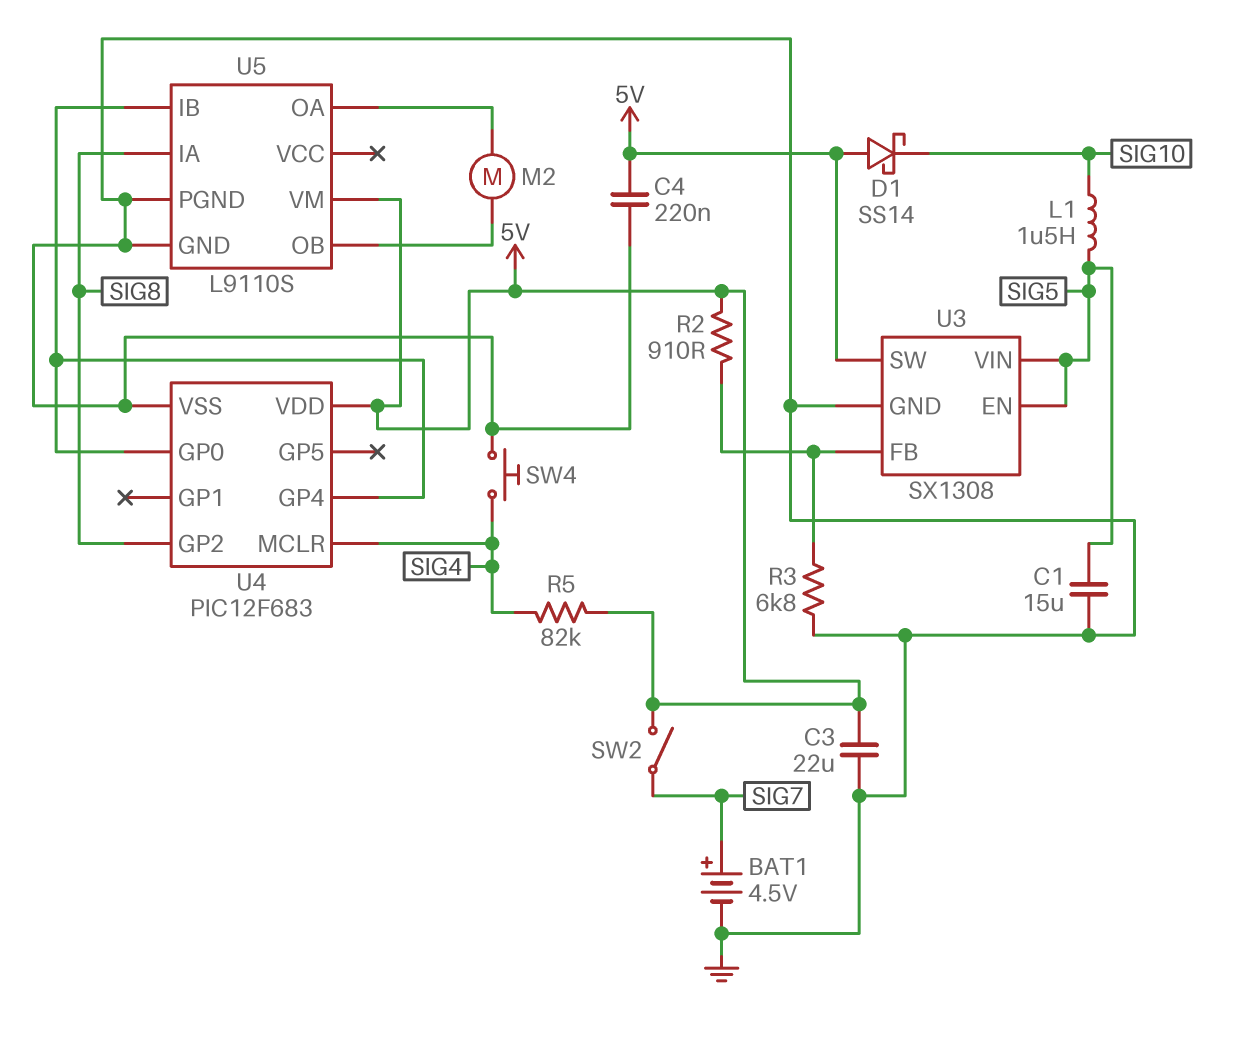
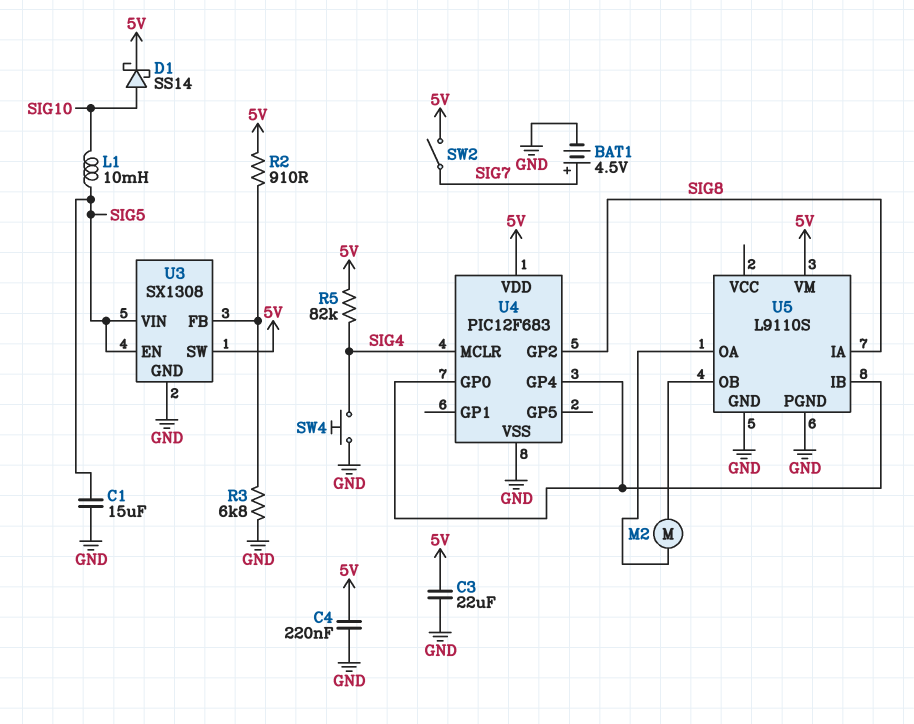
D1: schottky SS14 (A 5V, K SIG10) -> schottky SS14 (A SIG10, K 5V)
L1: 1.5uH (SIG5, SIG10) -> 10mH (SIG5, SIG10)

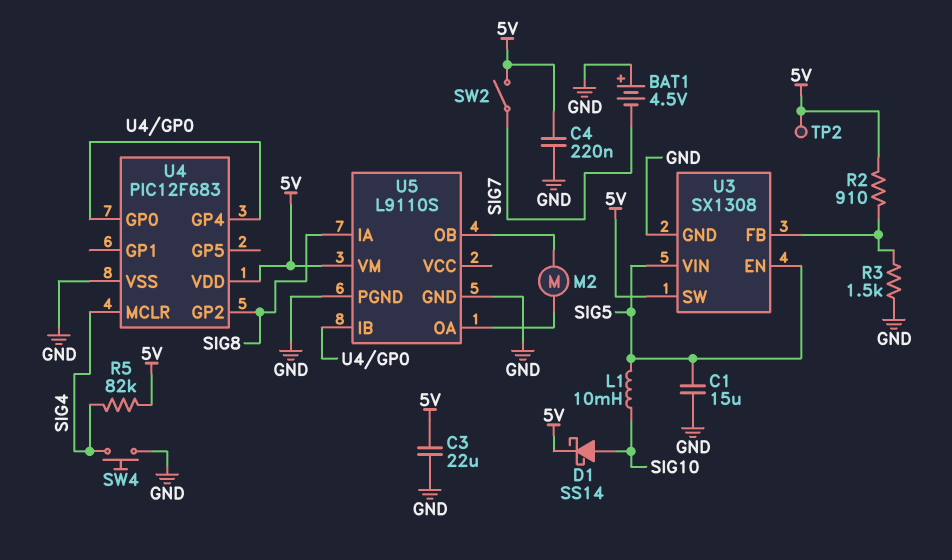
BAT1: 4.5V (plus SIG7, minus GND) -> 4.5V (plus GND, minus SIG7)
R3: 6.8k (GND, U3/FB) -> 1.5k (GND, U3/FB)
TP2: none -> test point (5V)

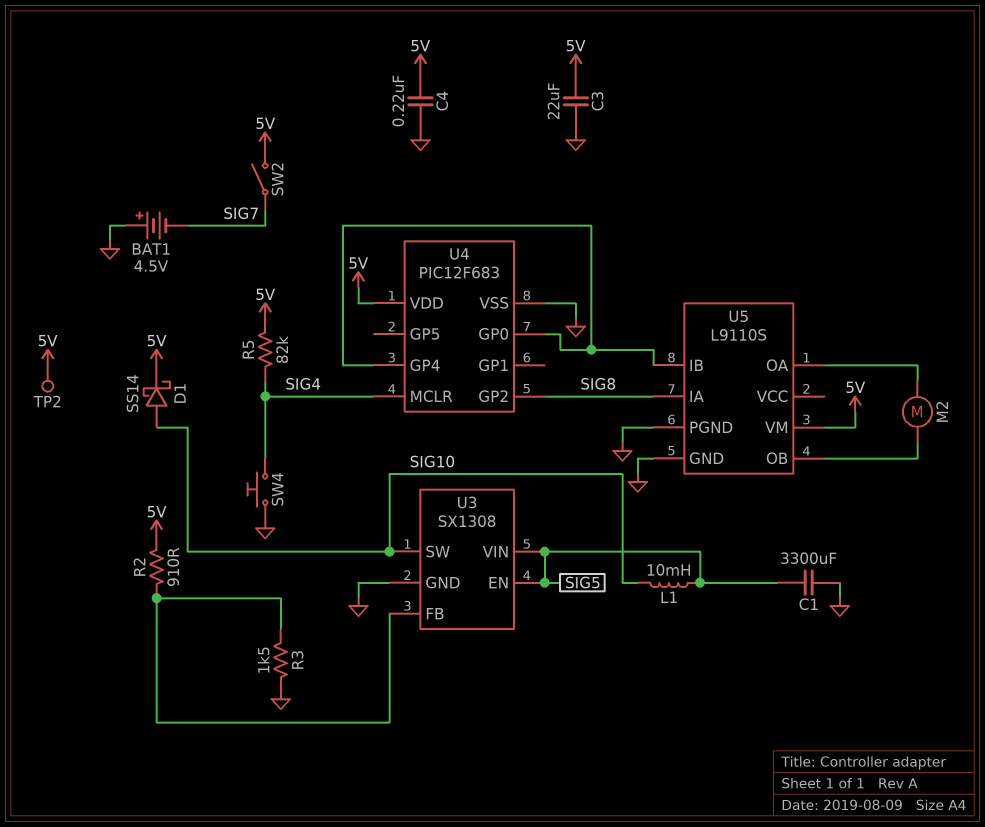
C1: 15uF (GND, SIG5) -> 3300uF (GND, SIG5)
U3 pin SW: 5V -> SIG10

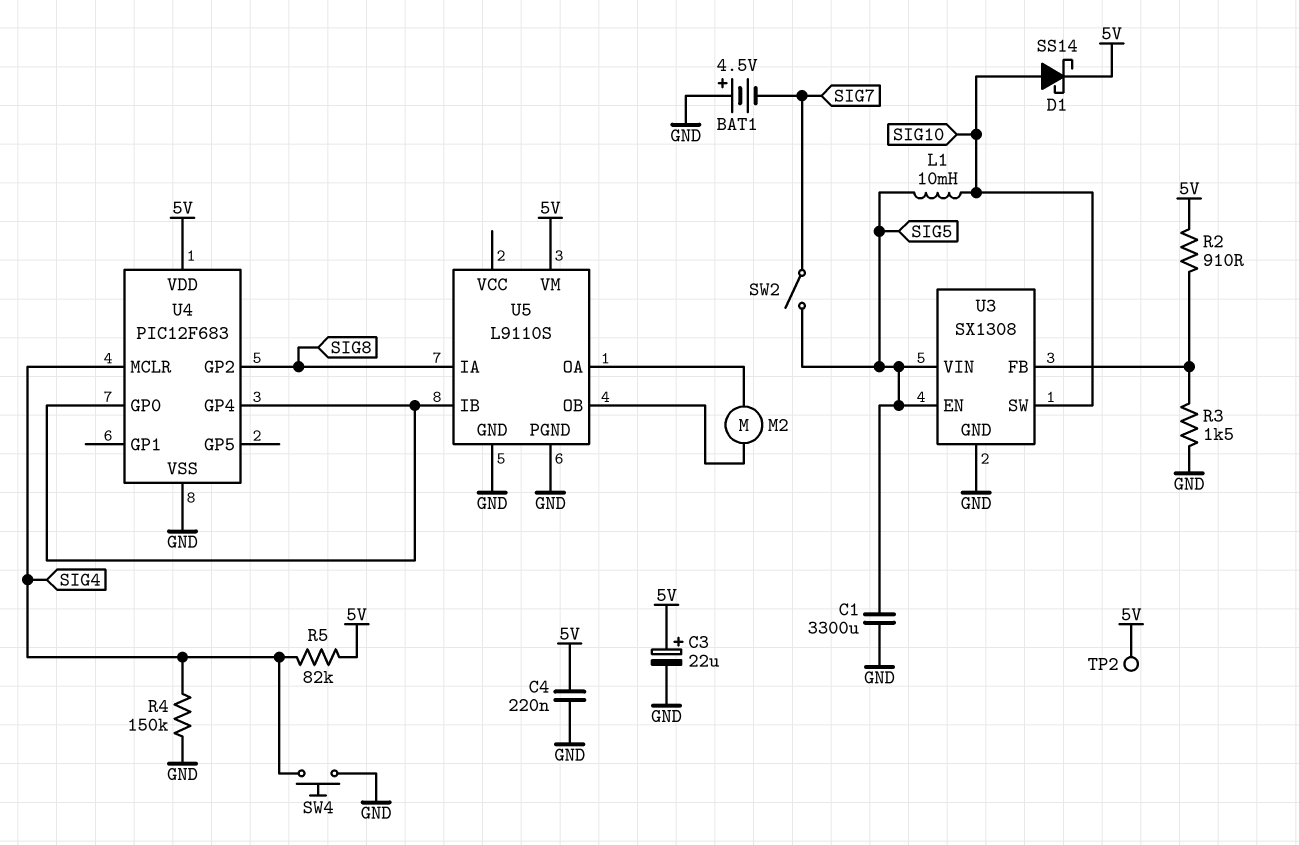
C3: 22uF (5V, GND) -> 22uF (plus 5V, minus GND)
R4: none -> 150k (GND, SIG4)
SW2: switch (5V, SIG7) -> switch (SIG5, SIG7)

